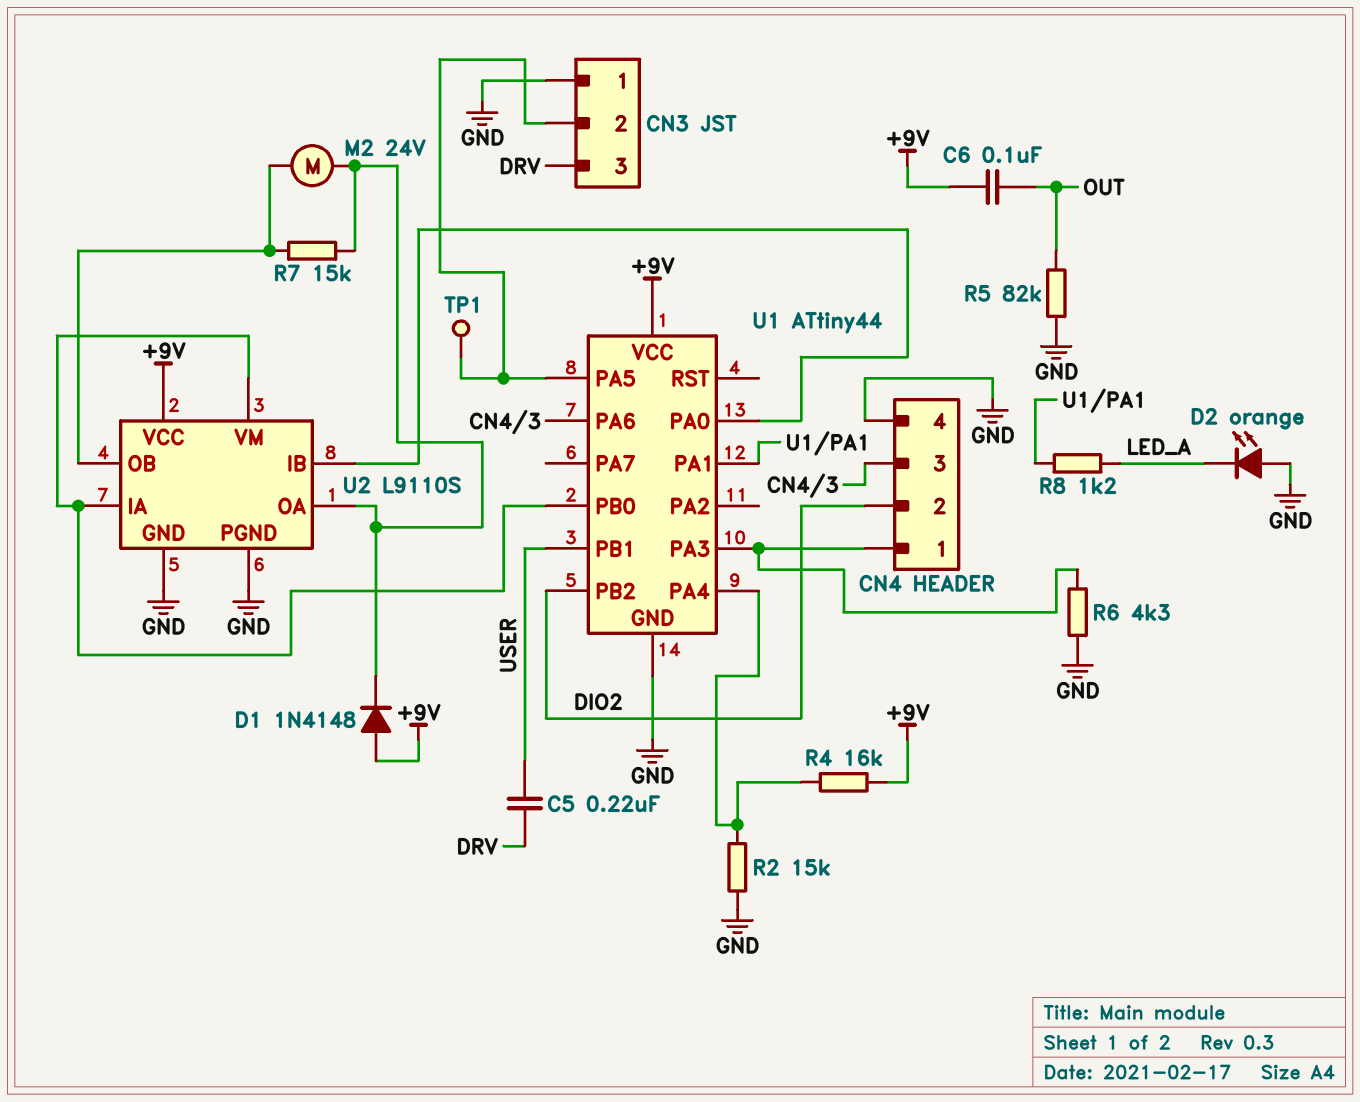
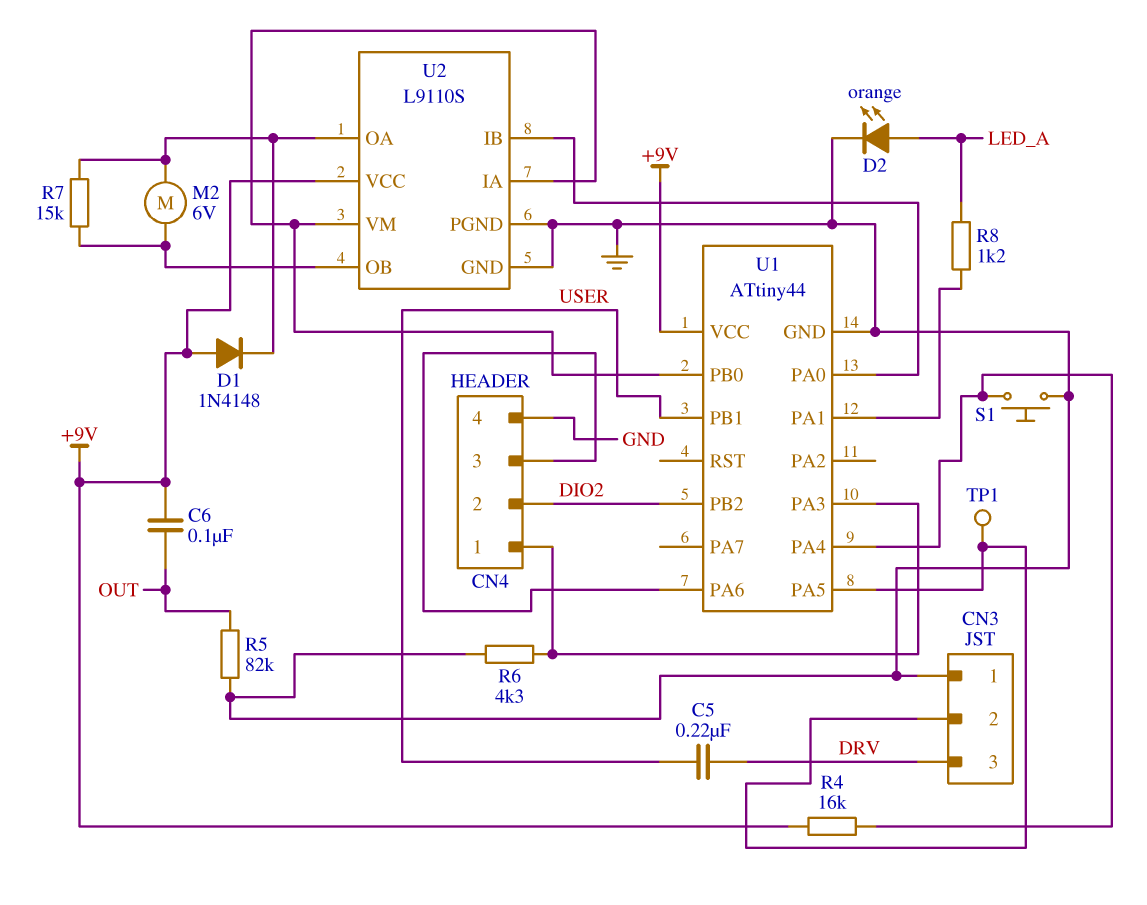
D2: LED orange (A GND, K LED_A) -> LED orange (A LED_A, K GND)
M2: motor 24V (U2/OA, U2/OB) -> motor 6V (U2/OA, U2/OB)
R2: 15k (GND, U1/PA4) -> none
S1: none -> button (GND, U1/PA4)

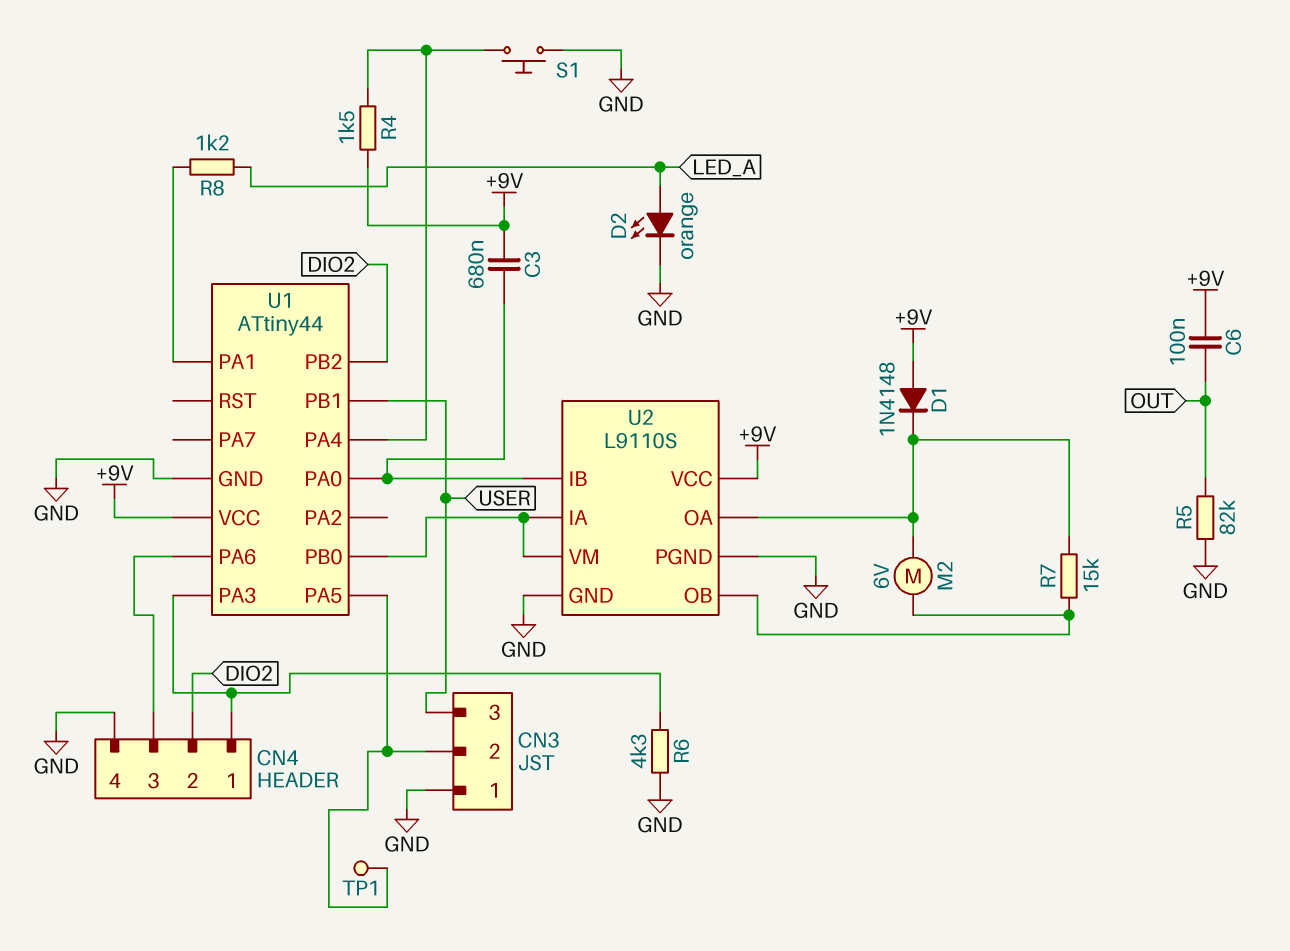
C3: none -> 680nF (+9V, U1/PA0)
C5: 220nF (DRV, USER) -> none
CN3 pin 3: DRV -> USER
R4: 16k (+9V, U1/PA4) -> 1.5k (+9V, U1/PA4)

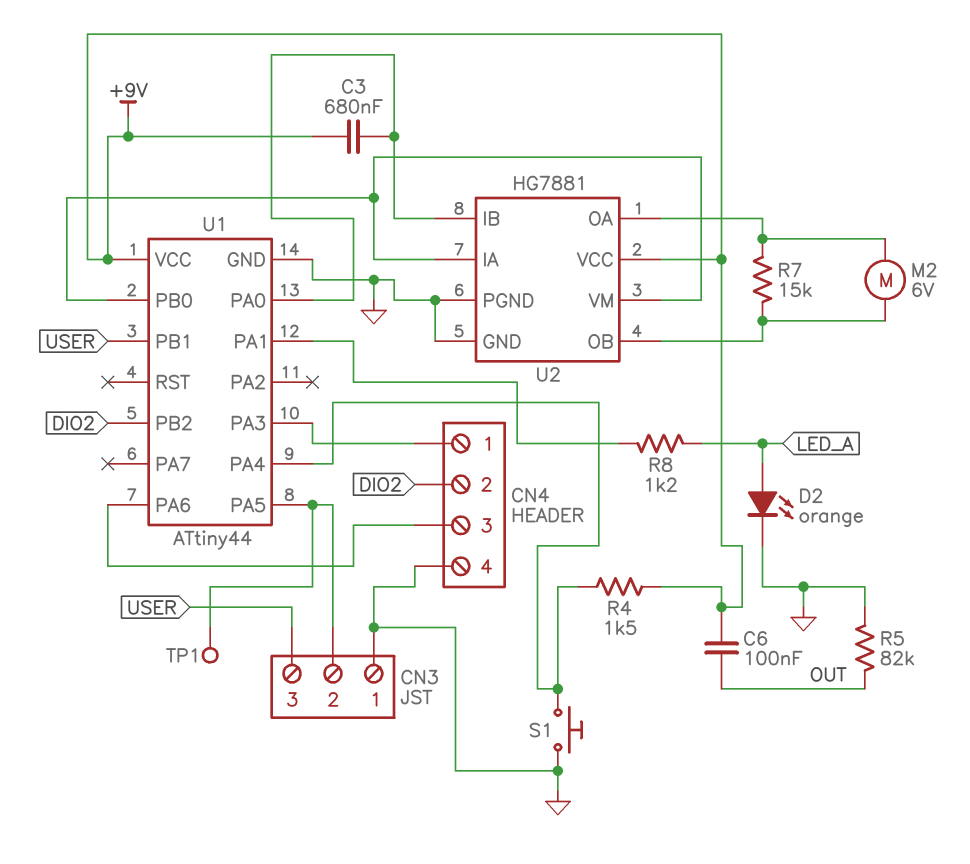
D1: diode 1N4148 (A +9V, K U2/OA) -> none
R6: 4.3k (CN4/1, GND) -> none
U2: L9110S -> HG7881

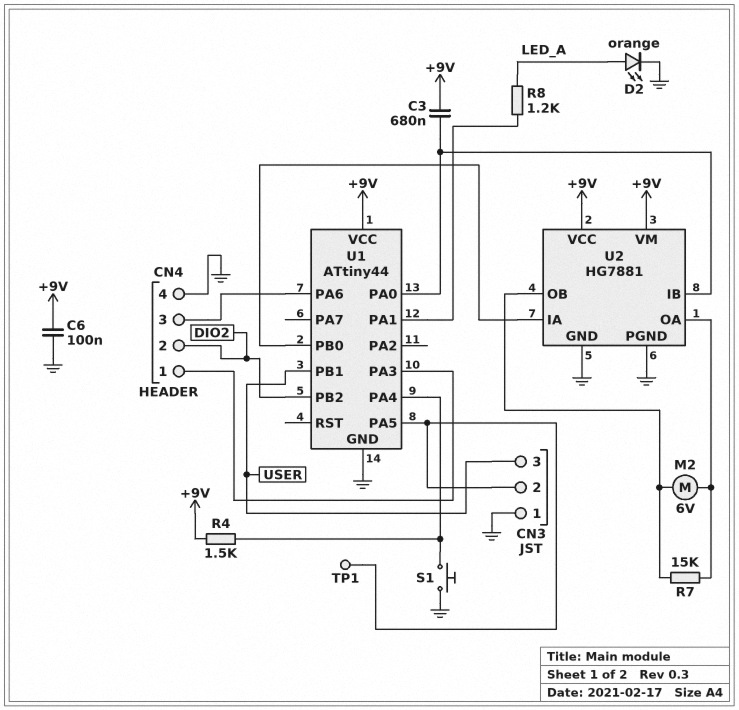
C6: 100nF (+9V, OUT) -> 100nF (+9V, GND)
R5: 82k (GND, OUT) -> none
U2 pin VM: U1/PB0 -> +9V

